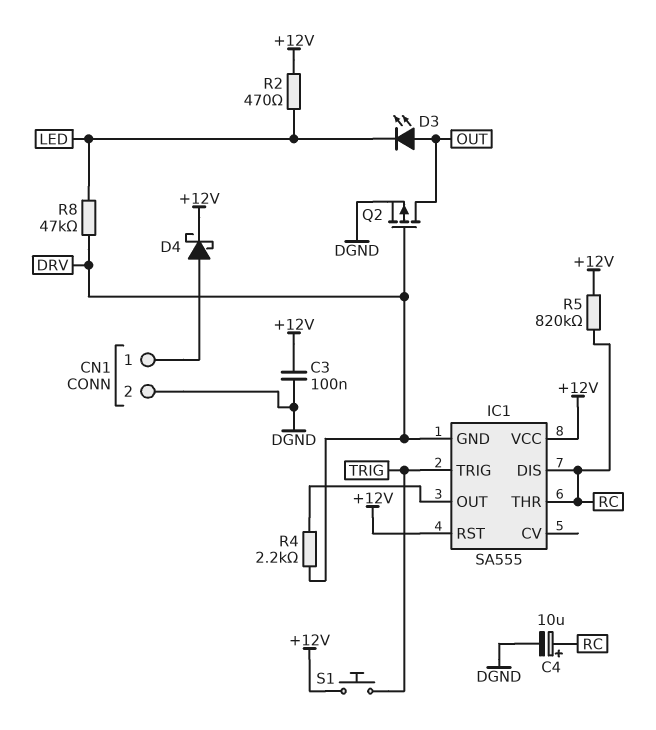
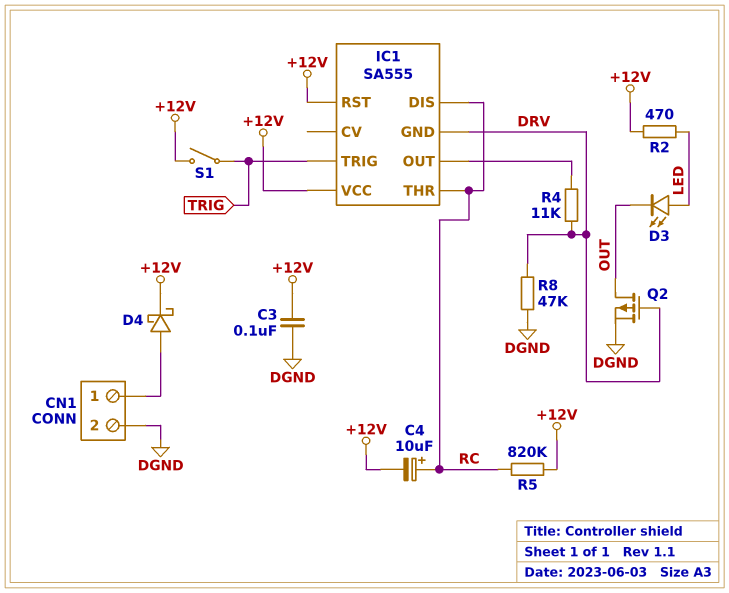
C4: 10uF (plus RC, minus DGND) -> 10uF (plus RC, minus +12V)
D3: LED (A OUT, K LED) -> LED (A LED, K OUT)
R4: 2.2k (DRV, IC1/OUT) -> 11k (DRV, IC1/OUT)
R8: 47k (DRV, LED) -> 47k (DGND, DRV)
S1: button (+12V, TRIG) -> switch (+12V, TRIG)

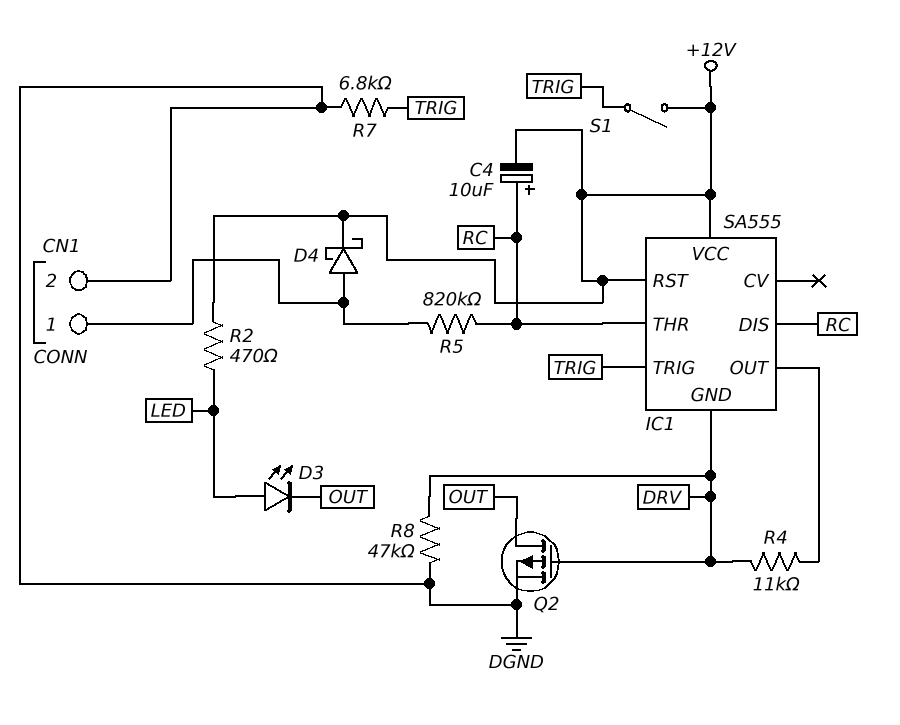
C3: 100nF (+12V, DGND) -> none
R5: 820k (+12V, RC) -> 820k (CN1/1, RC)
R7: none -> 6.8k (DGND, TRIG)

